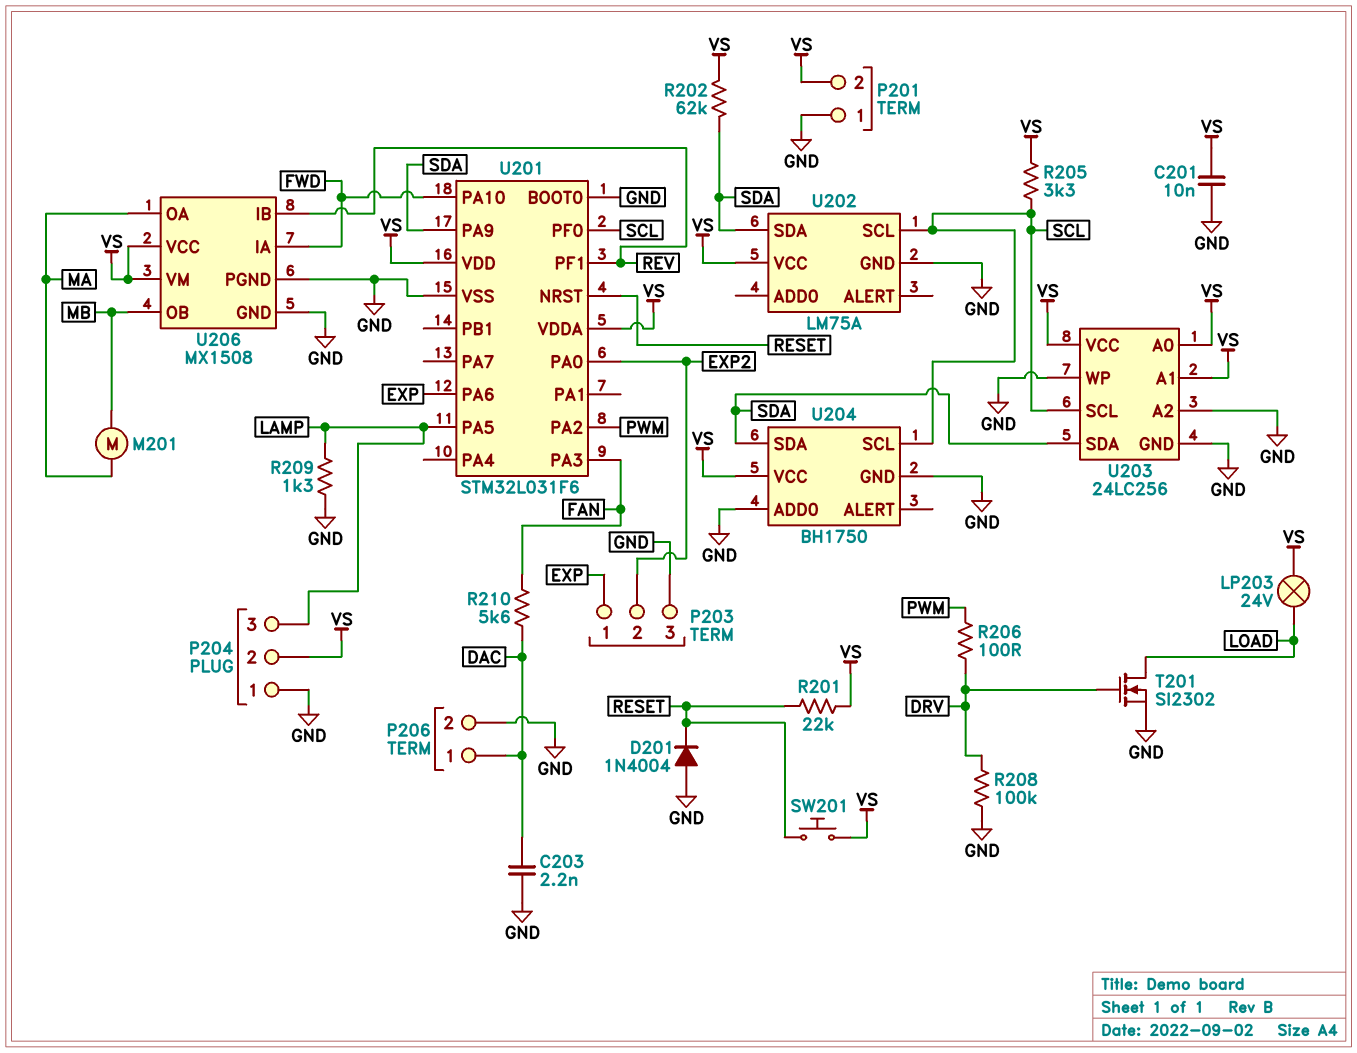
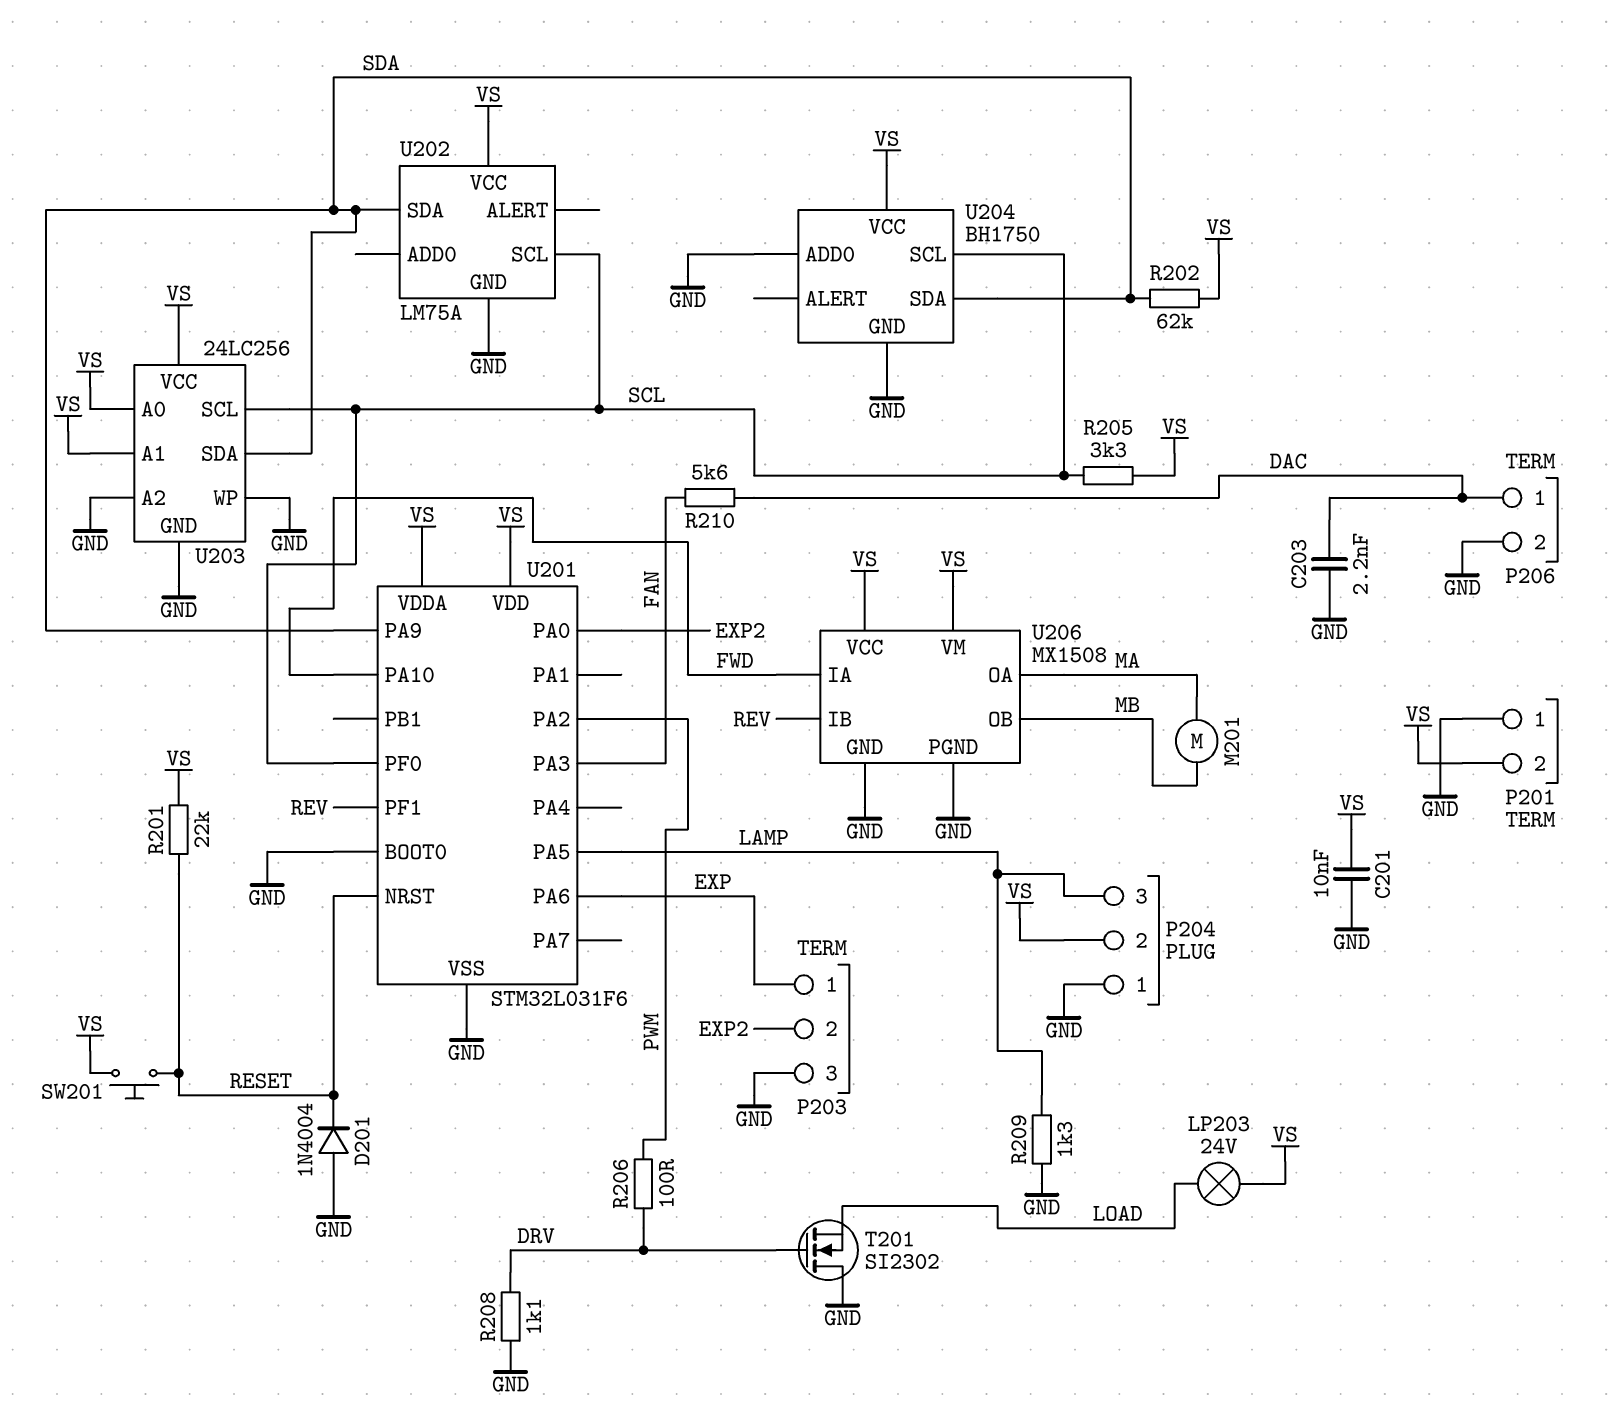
R208: 100k (DRV, GND) -> 1.1k (DRV, GND)
T201: NMOS SI2302 (G DRV, D LOAD, S GND) -> NMOS SI2302 (G DRV, D GND, S LOAD)

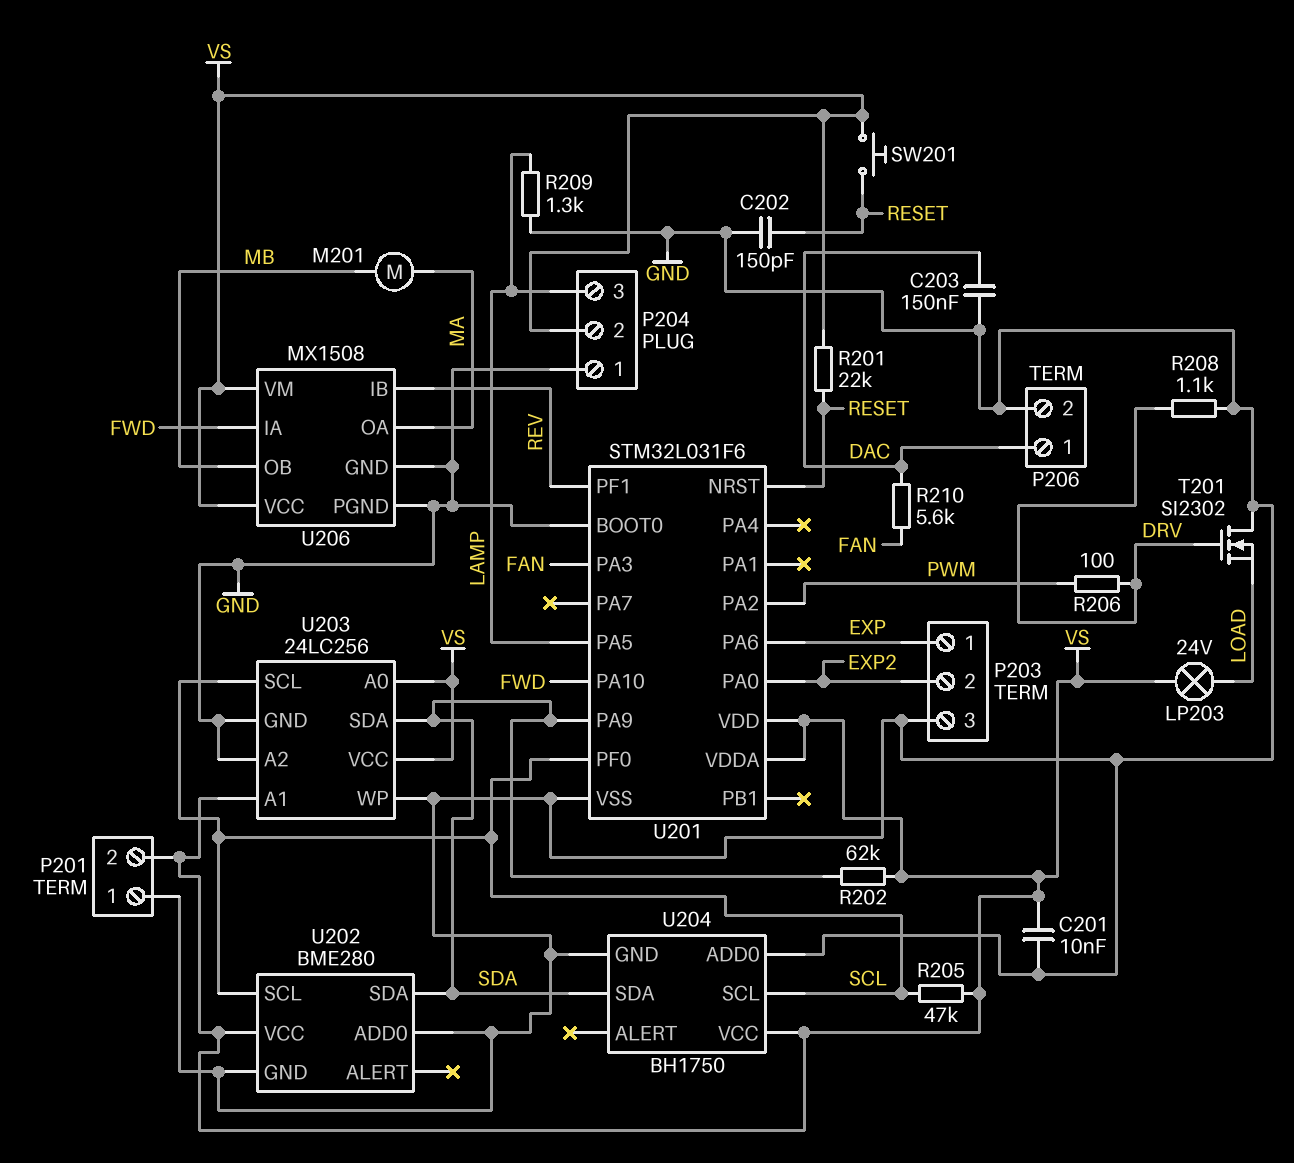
C202: none -> 150pF (GND, RESET)
C203: 2.2nF (DAC, GND) -> 150nF (DAC, GND)
D201: diode 1N4004 (A GND, K RESET) -> none
R205: 3.3k (SCL, VS) -> 47k (SCL, VS)
U202: LM75A -> BME280
U202 pin ADD0: none -> GND

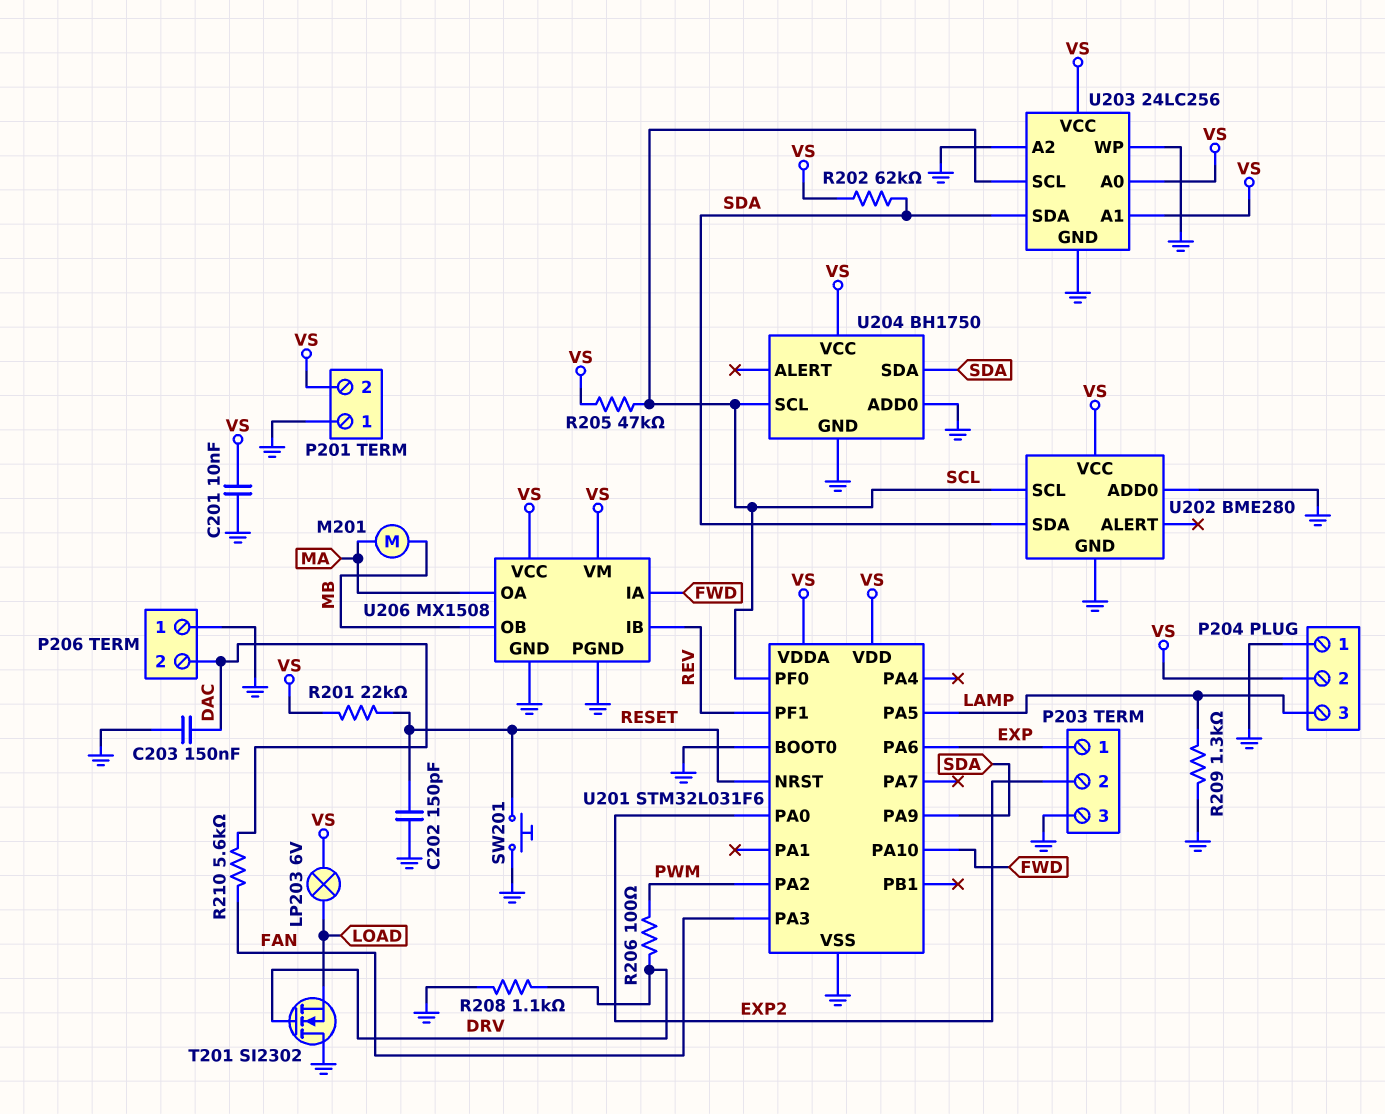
LP203: lamp 24V (LOAD, VS) -> lamp 6V (LOAD, VS)
P206 pin 1: DAC -> GND
P206 pin 2: GND -> DAC
SW201: button (RESET, VS) -> button (GND, RESET)

